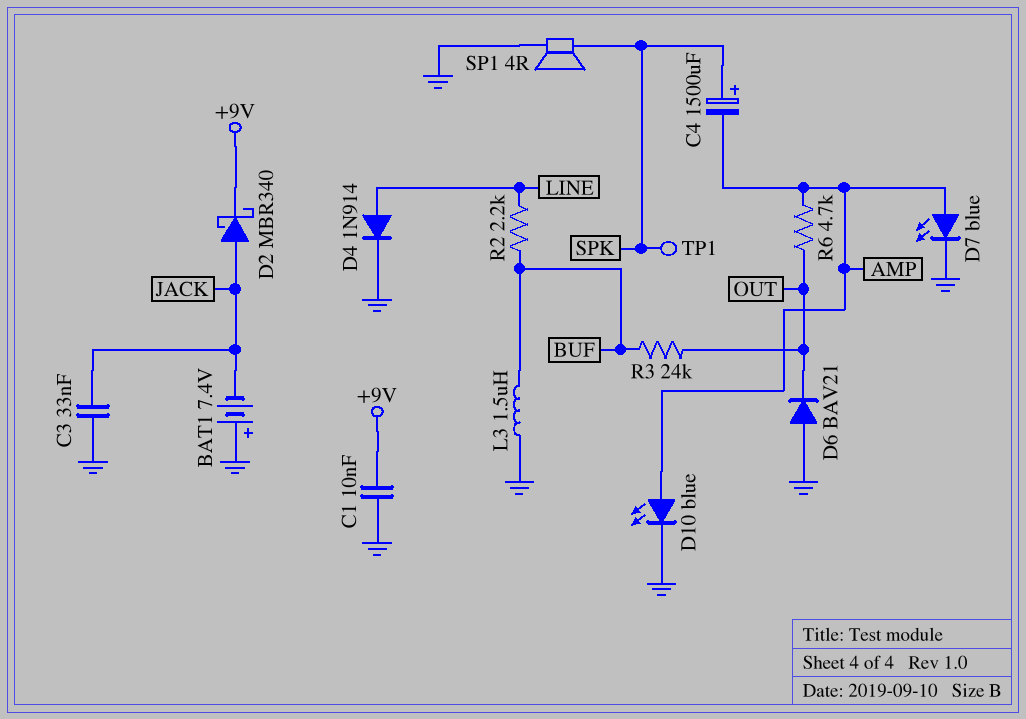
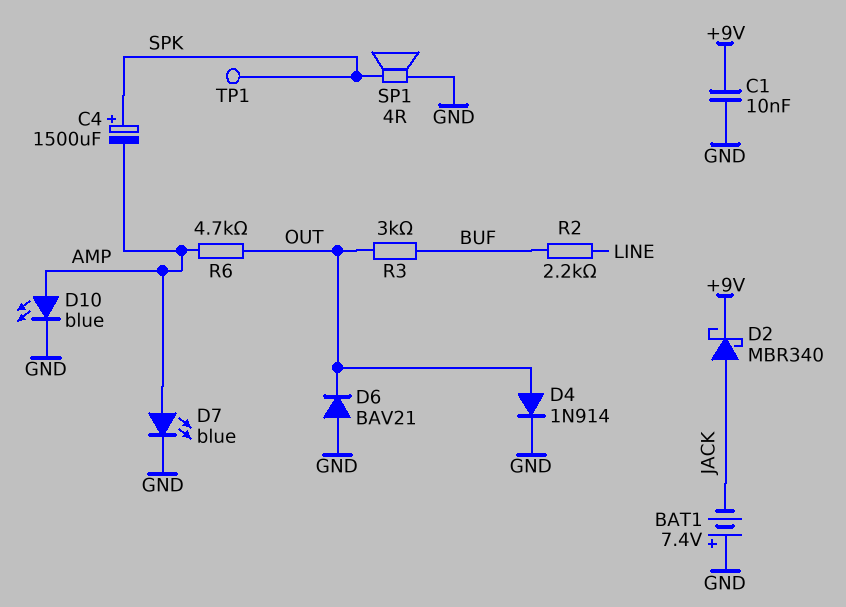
C3: 33nF (GND, JACK) -> none
D4: diode 1N914 (A LINE, K GND) -> diode 1N914 (A OUT, K GND)
L3: 1.5uH (BUF, GND) -> none
R3: 24k (BUF, OUT) -> 3k (BUF, OUT)

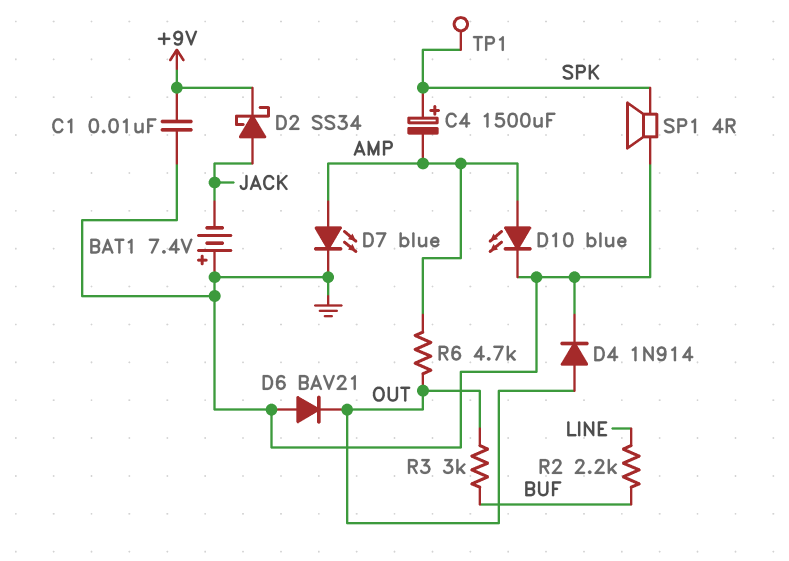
D2: schottky MBR340 (A JACK, K +9V) -> schottky SS34 (A JACK, K +9V)

